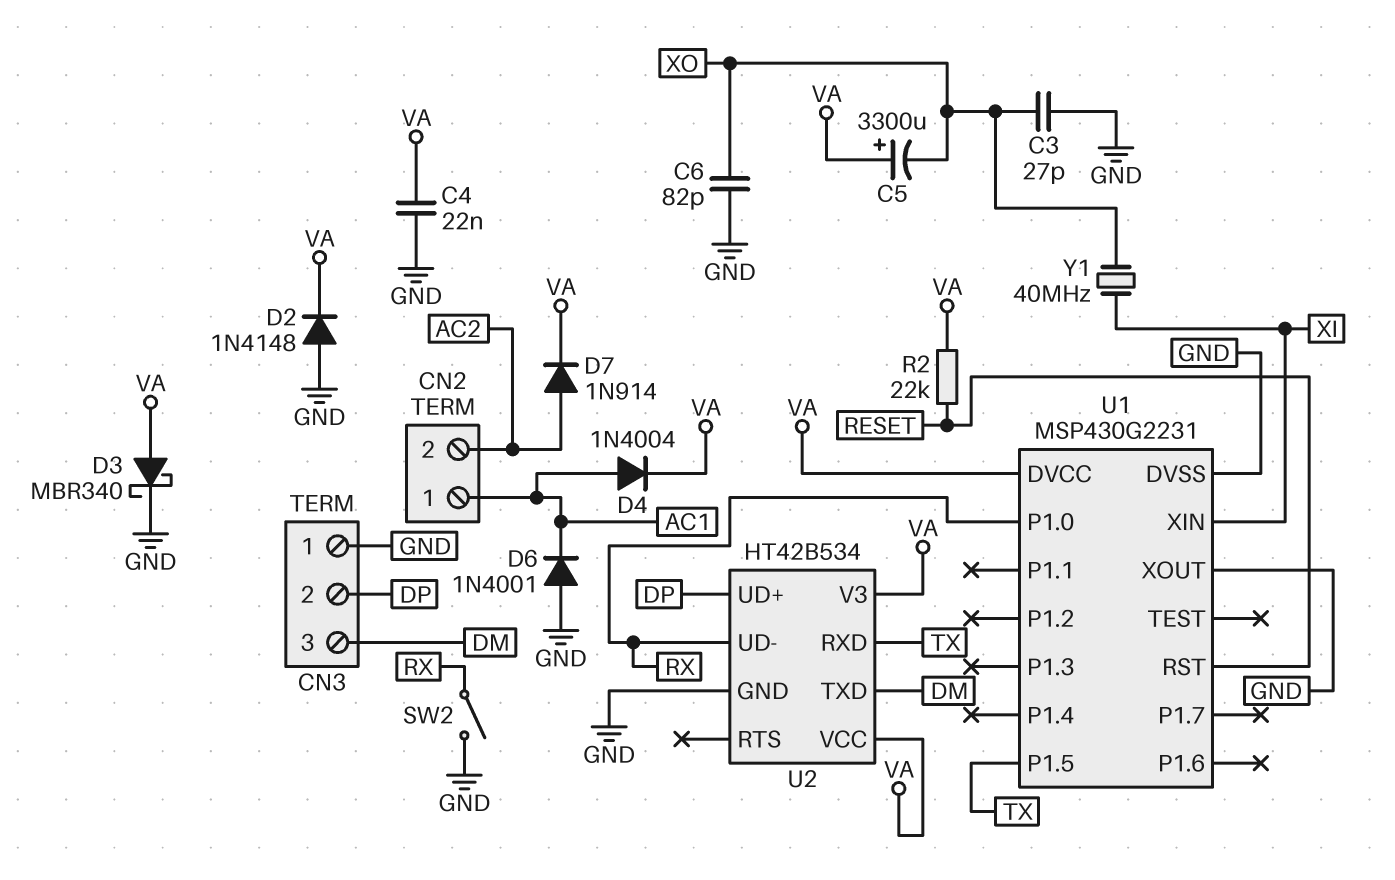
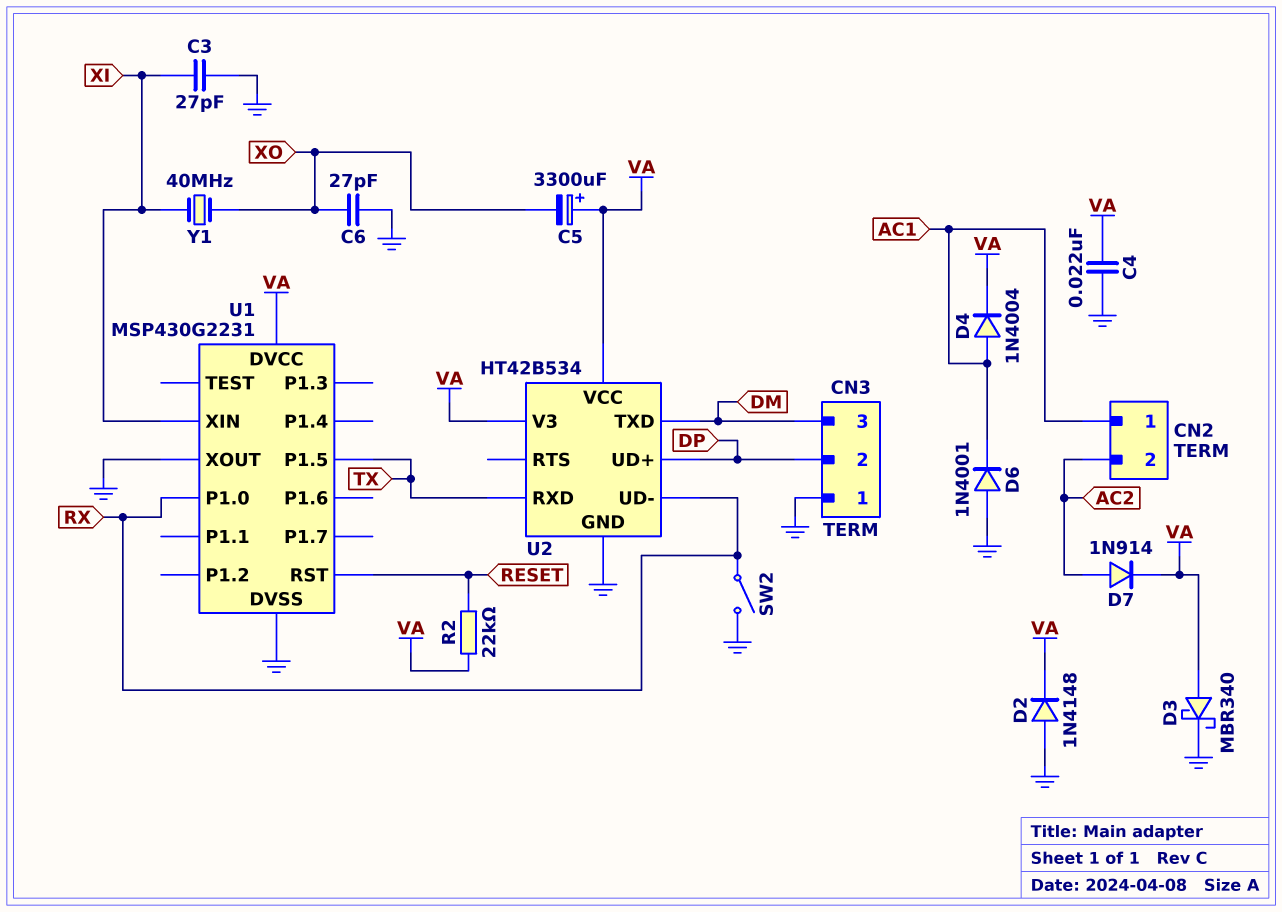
C3: 27pF (GND, XO) -> 27pF (GND, XI)
C6: 82pF (GND, XO) -> 27pF (GND, XO)

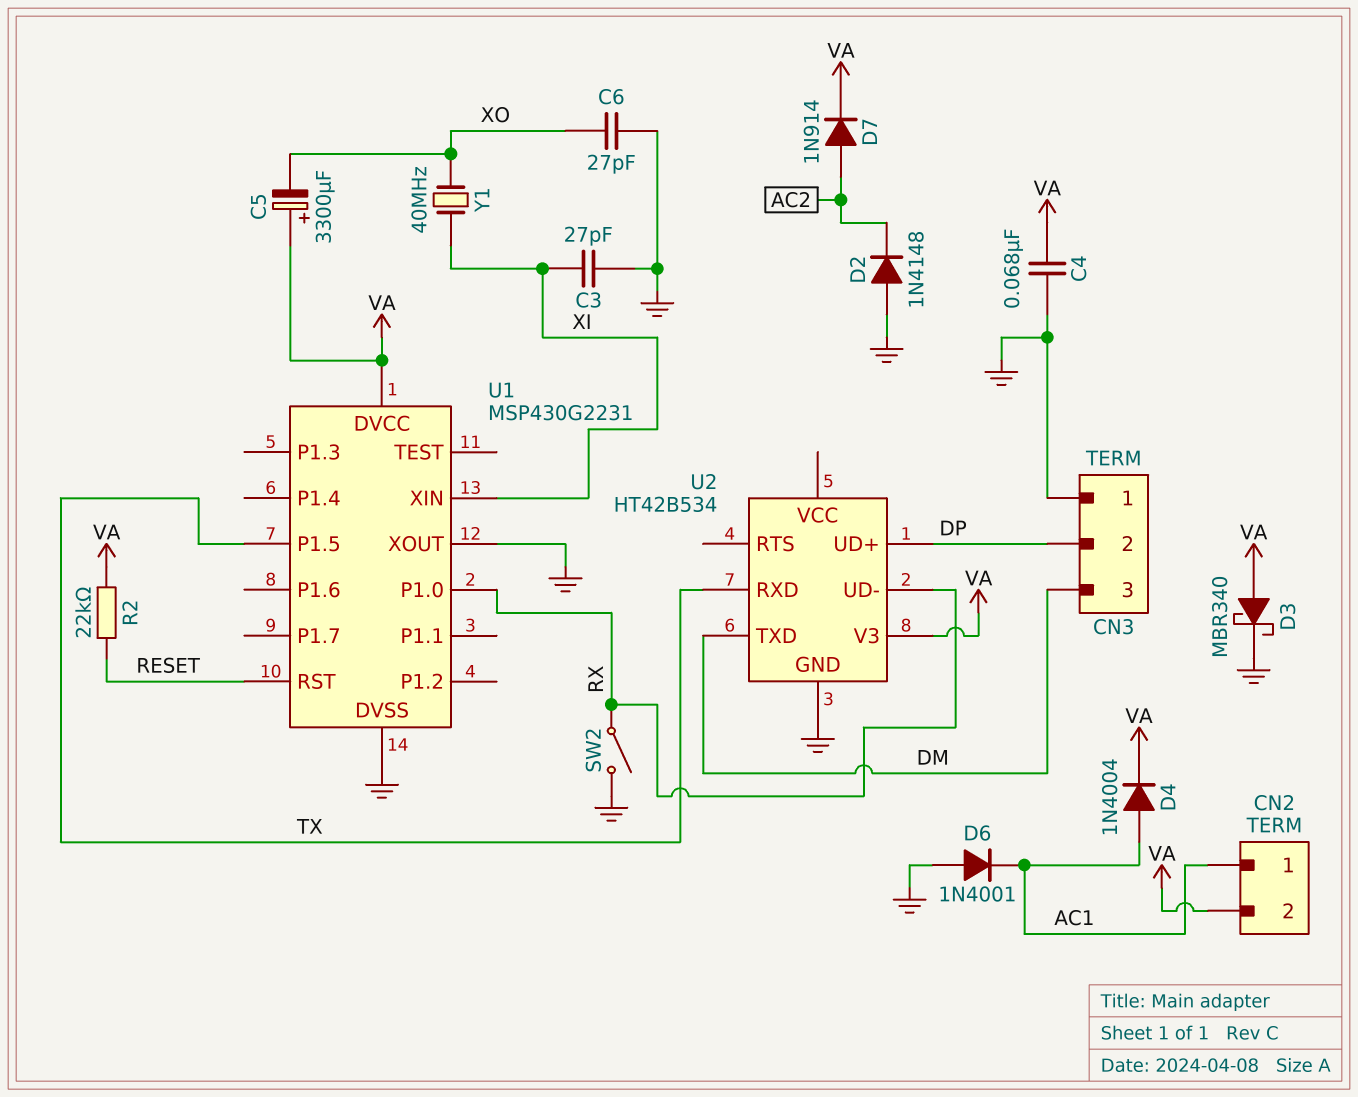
C4: 22nF (GND, VA) -> 68nF (GND, VA)
CN2 pin 2: AC2 -> VA
D2: diode 1N4148 (A GND, K VA) -> diode 1N4148 (A GND, K AC2)
U2 pin VCC: VA -> none

